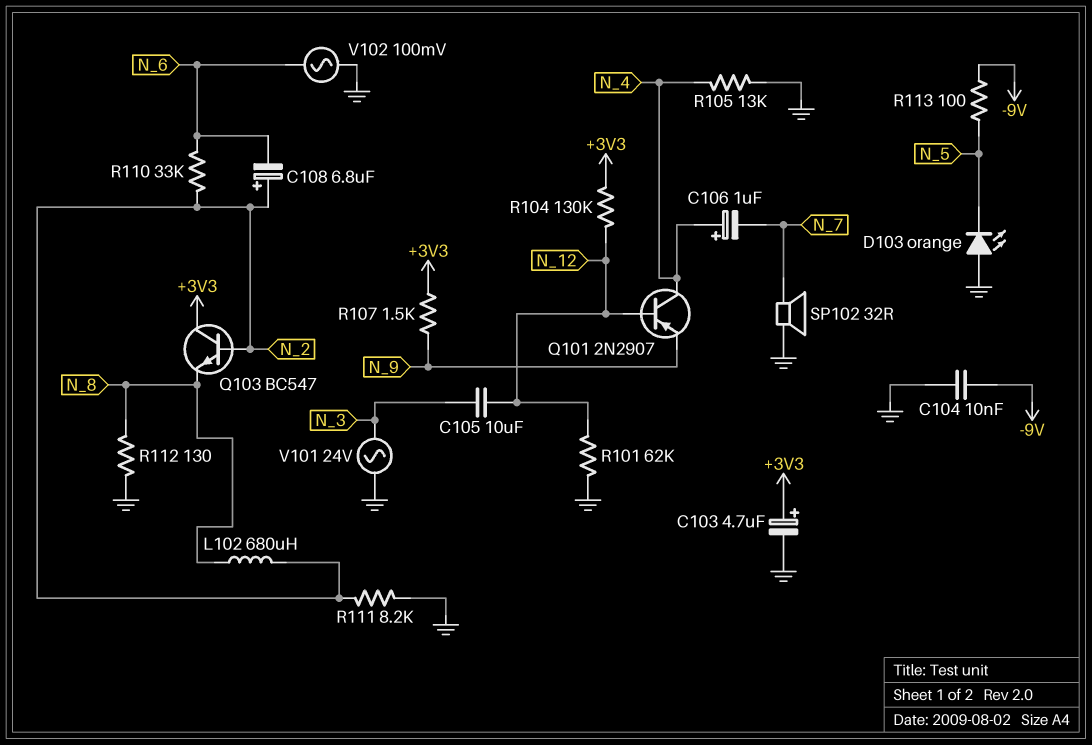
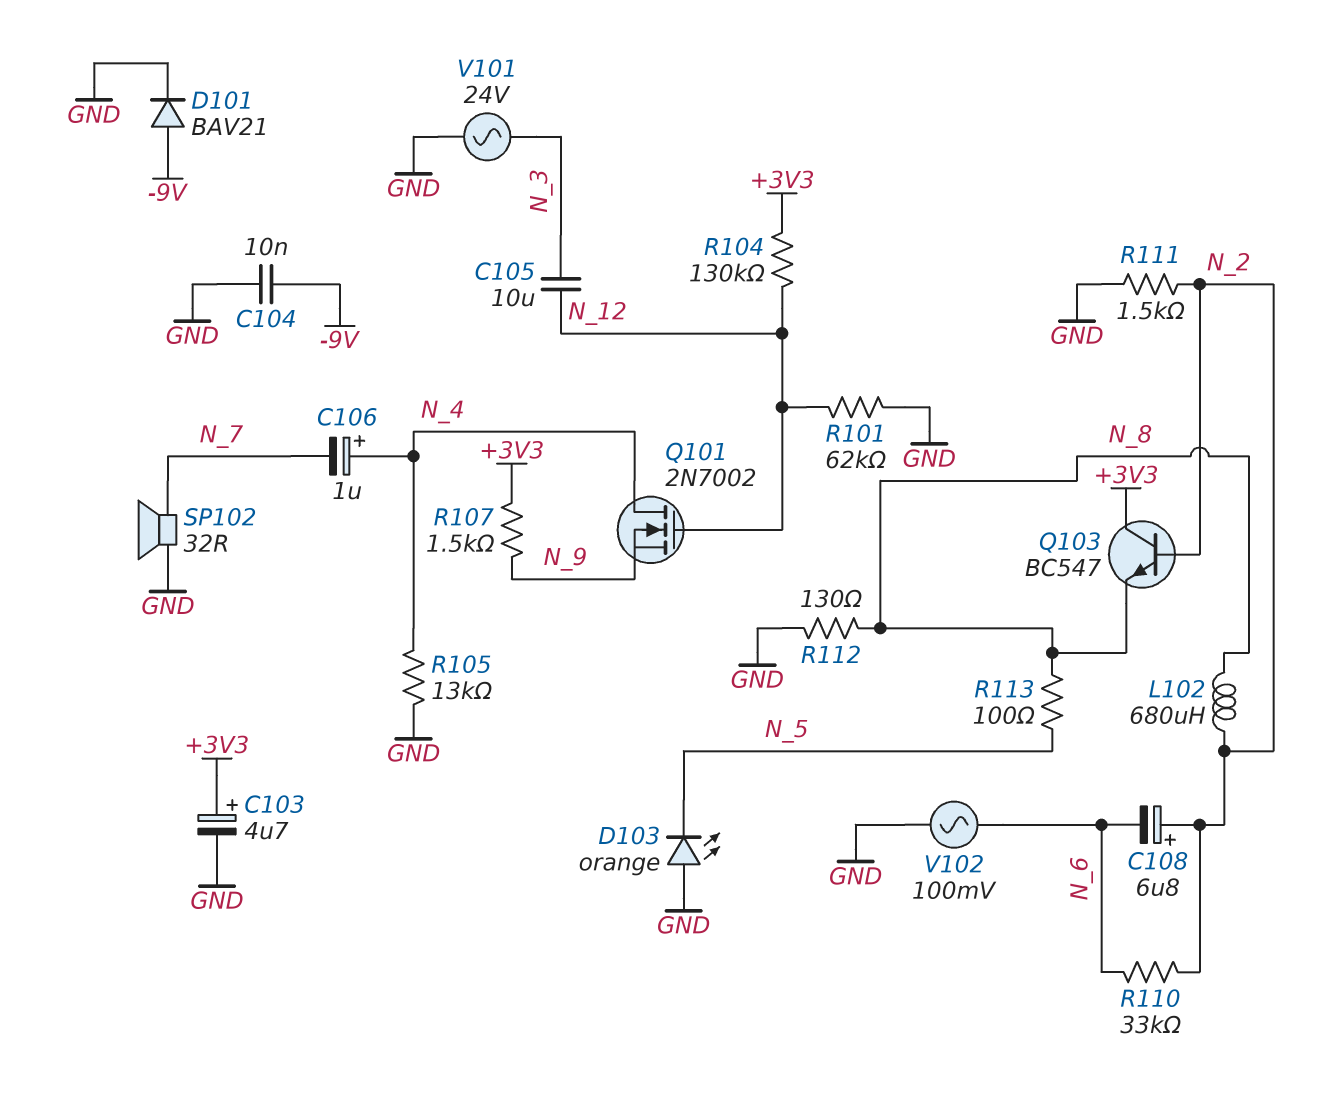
D101: none -> diode BAV21 (A -9V, K GND)
Q101: PNP 2N2907 (B N_12, C N_4, E N_9) -> NMOS 2N7002 (G N_12, D N_4, S N_9)
R111: 8.2k (GND, N_2) -> 1.5k (GND, N_2)
R113: 100 (-9V, N_5) -> 100 (N_5, N_8)

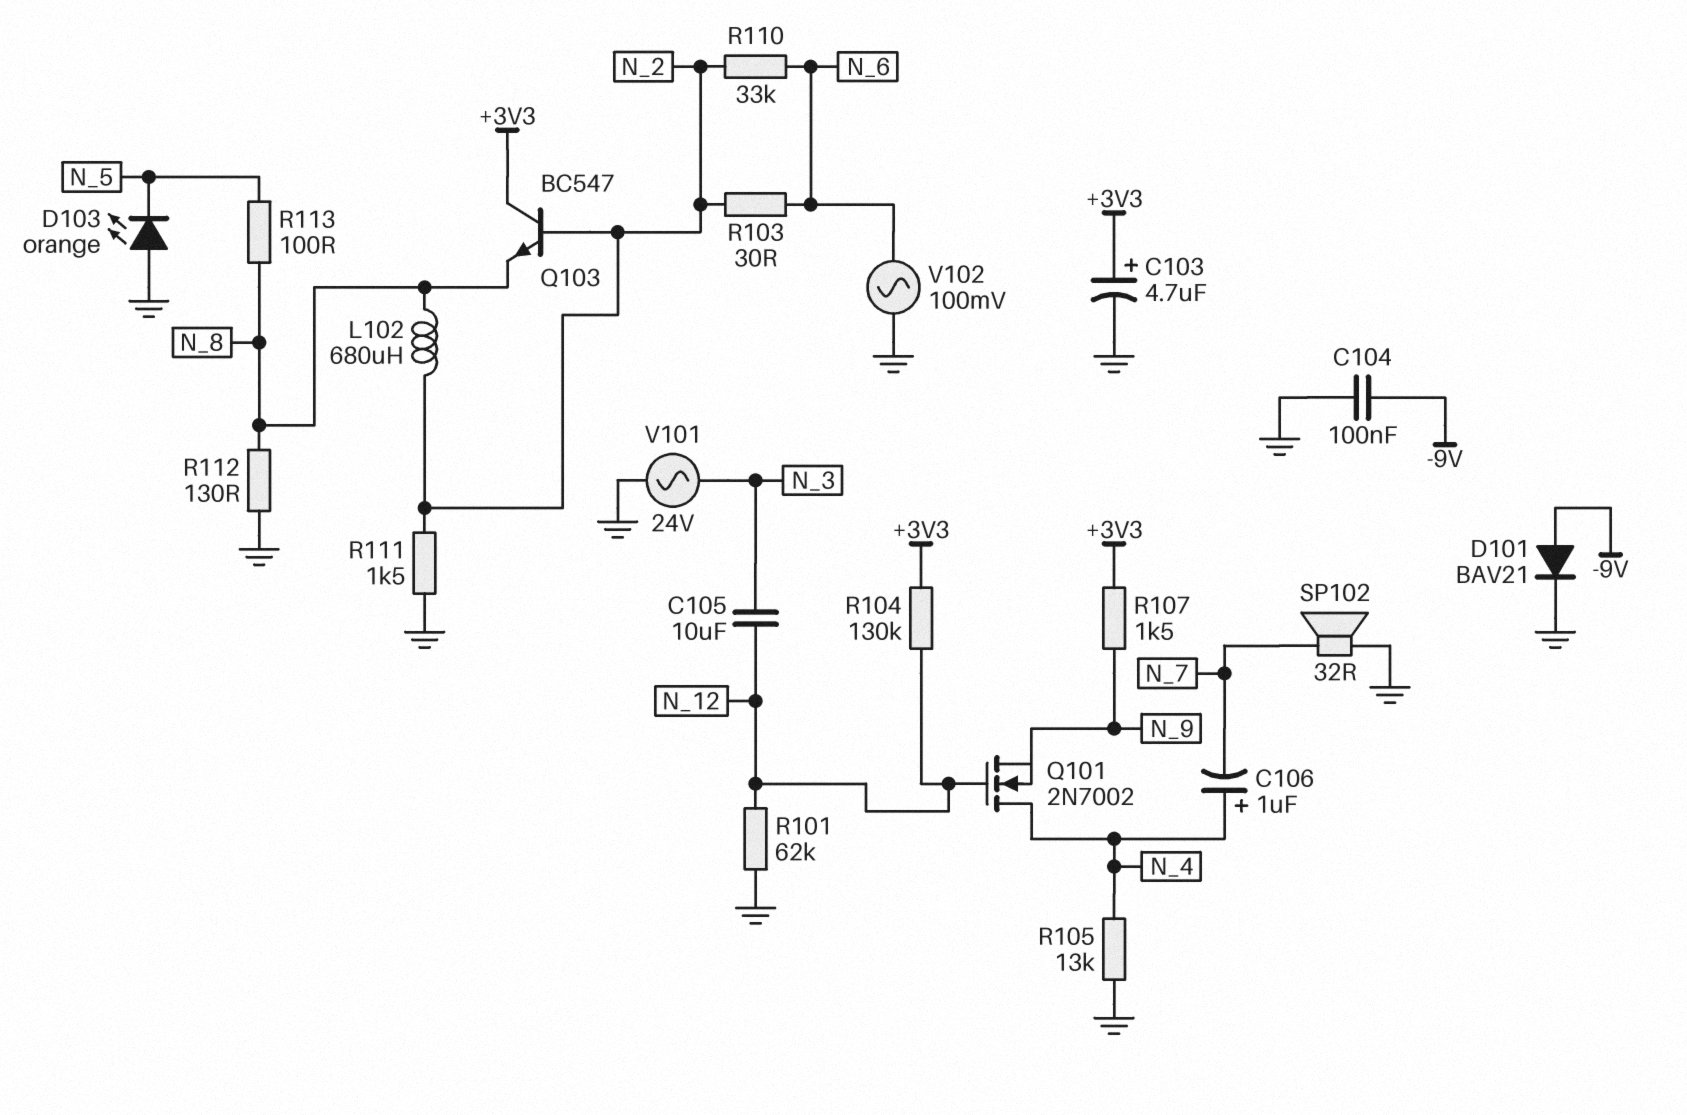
C104: 10nF (-9V, GND) -> 100nF (-9V, GND)
C108: 6.8uF (plus N_2, minus N_6) -> none
R103: none -> 30 (N_2, N_6)

